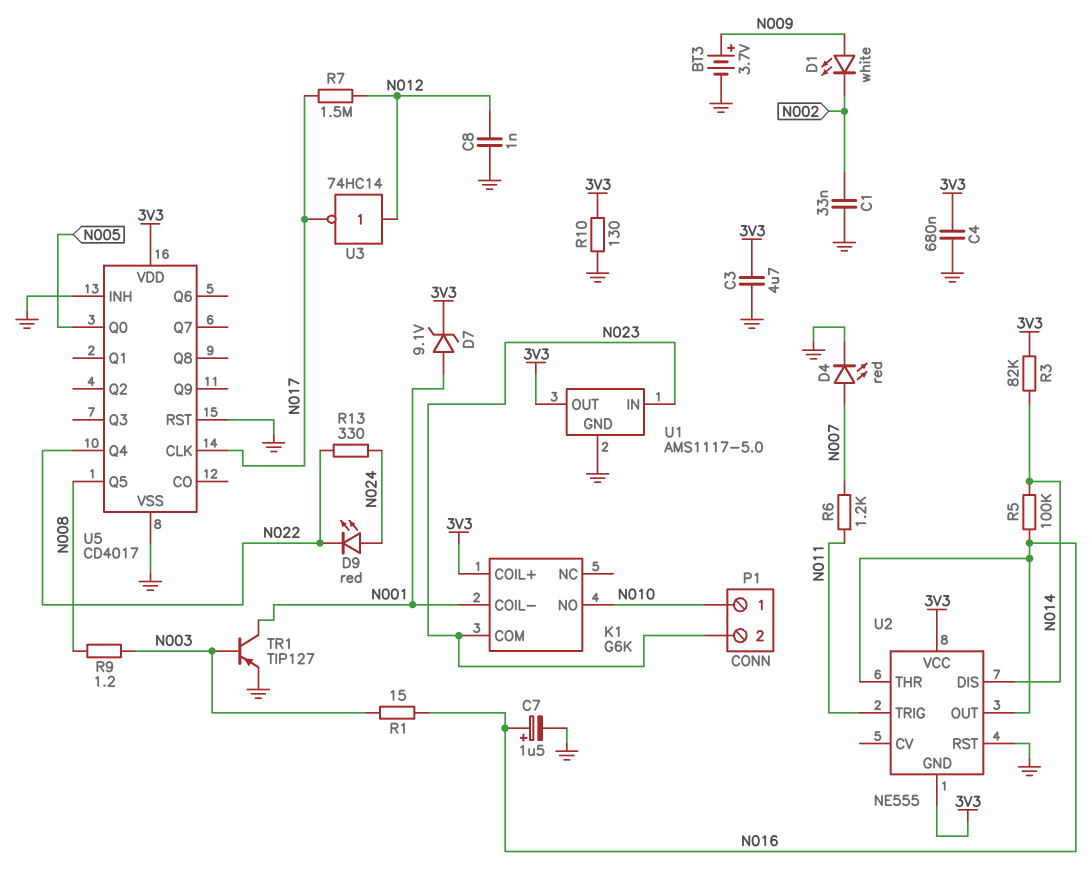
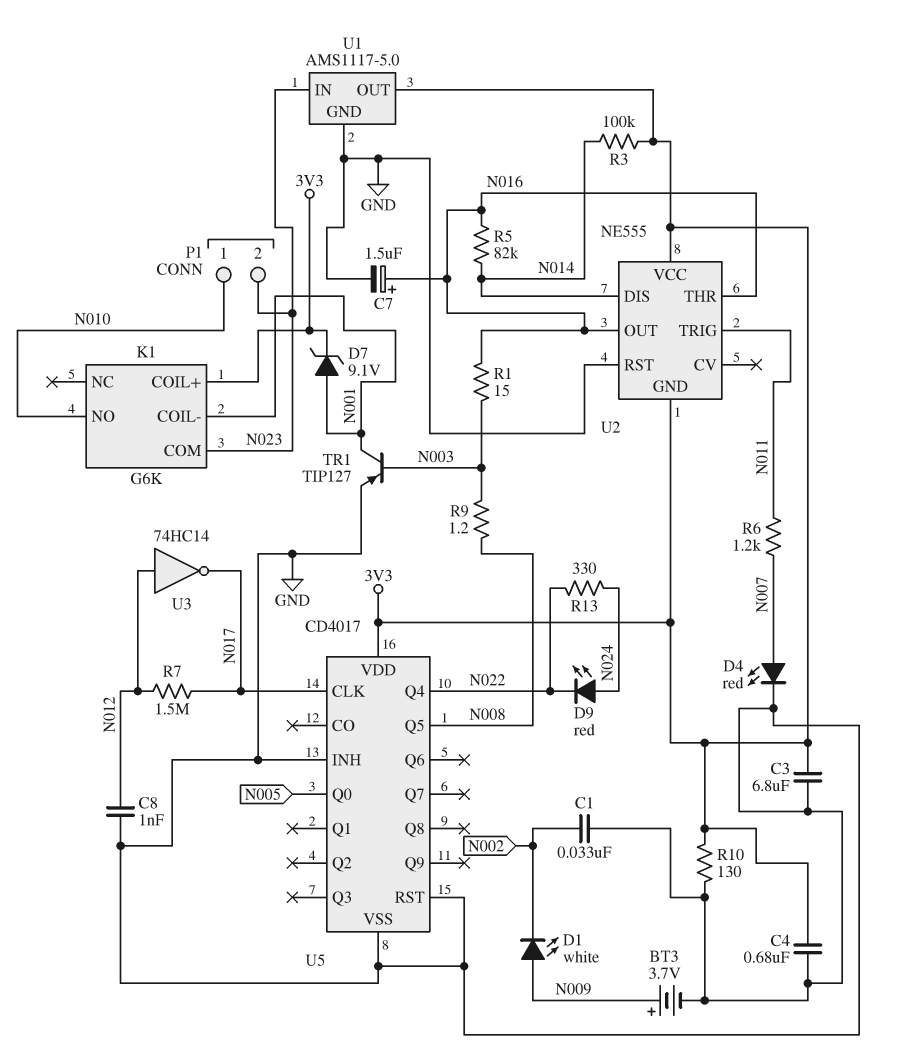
C3: 4.7uF (3V3, GND) -> 6.8uF (3V3, GND)
R3: 82k (3V3, N014) -> 100k (3V3, N014)
R5: 100k (N014, N016) -> 82k (N014, N016)

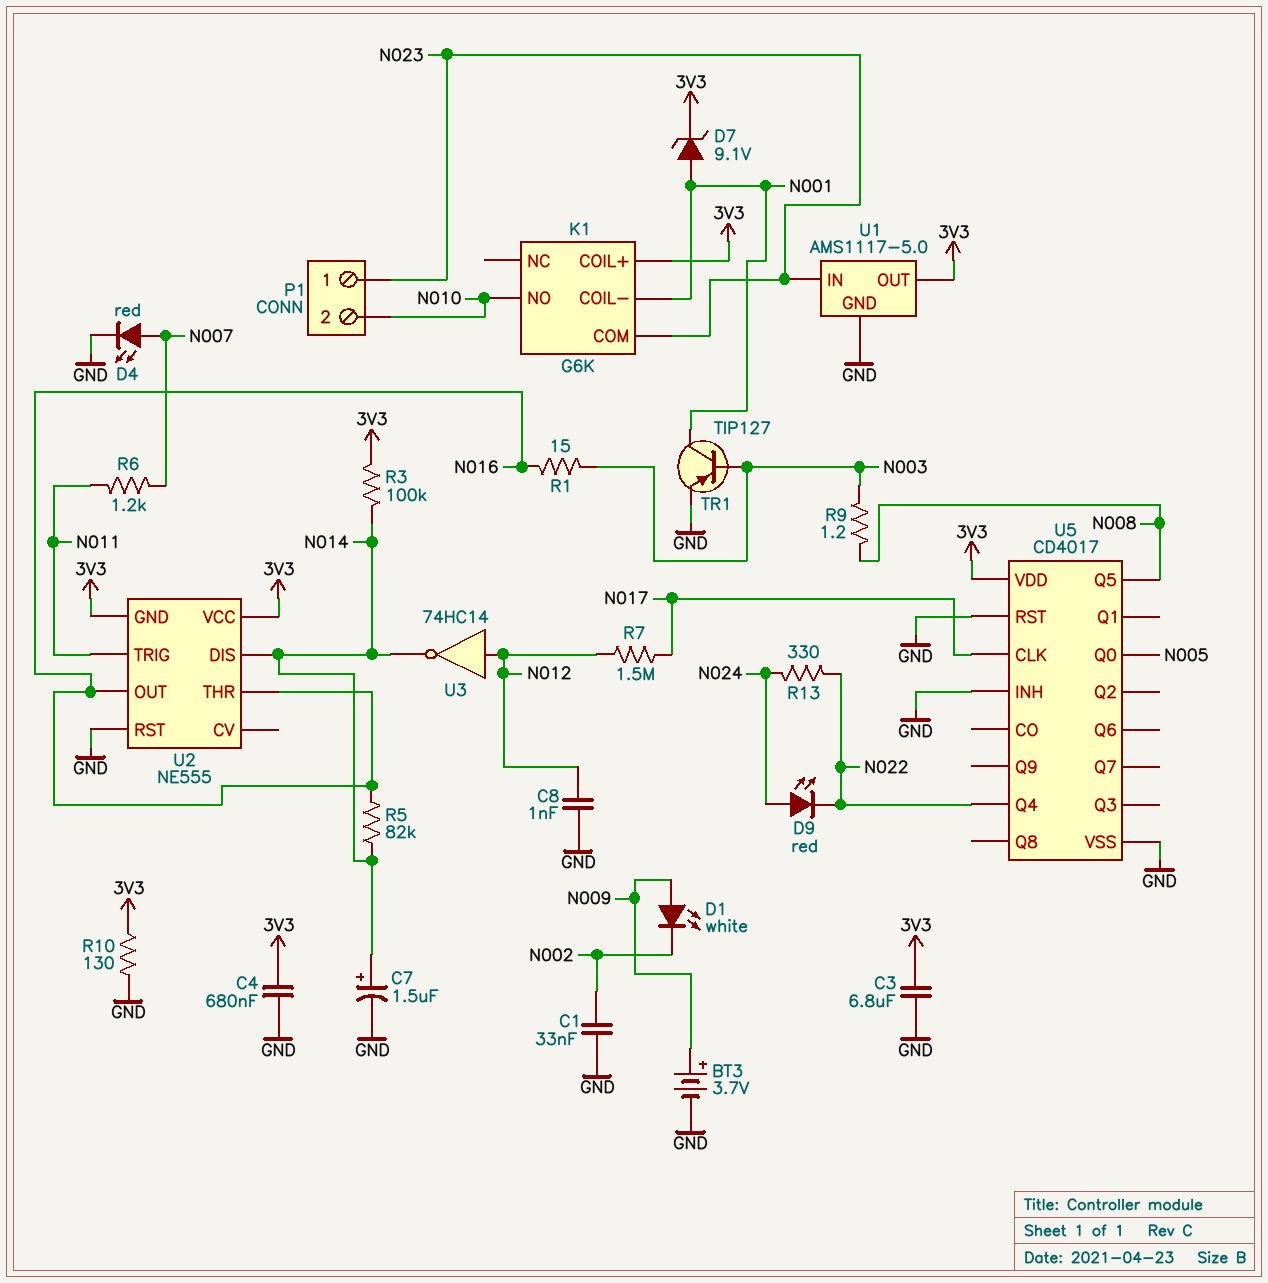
C7: 1.5uF (plus N016, minus GND) -> 1.5uF (plus N014, minus GND)
P1 pin 1: N010 -> N023
P1 pin 2: N023 -> N010
U3: NOT 74HC14 (in N012, out N017) -> NOT 74HC14 (in N012, out N014)

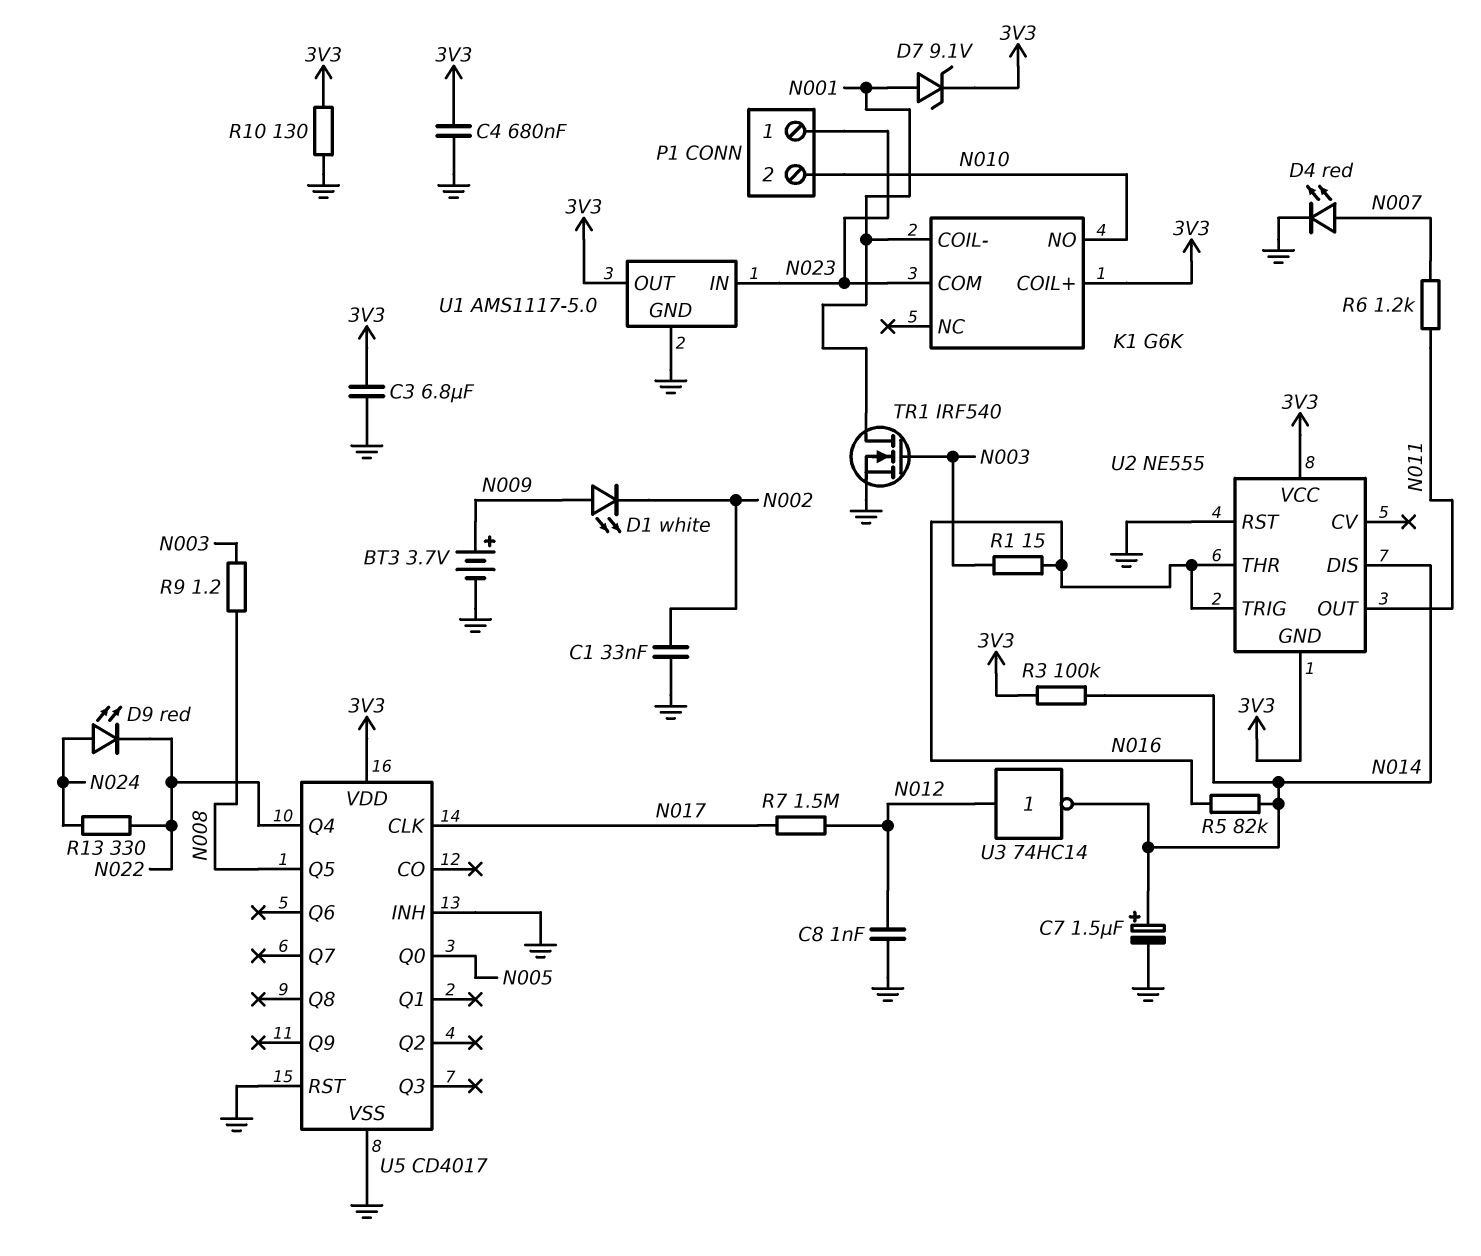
TR1: PNP TIP127 (B N003, C N001, E GND) -> NMOS IRF540 (G N003, D N001, S GND)
U2 pin OUT: N016 -> N011
U2 pin TRIG: N011 -> N016

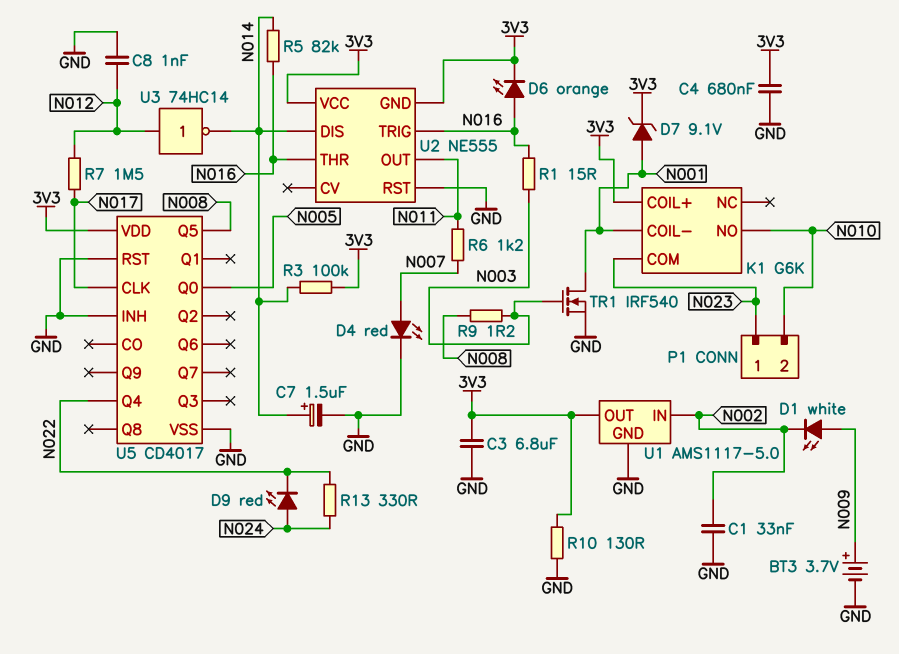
D6: none -> LED orange (A N016, K 3V3)
U1 pin IN: N023 -> N002

